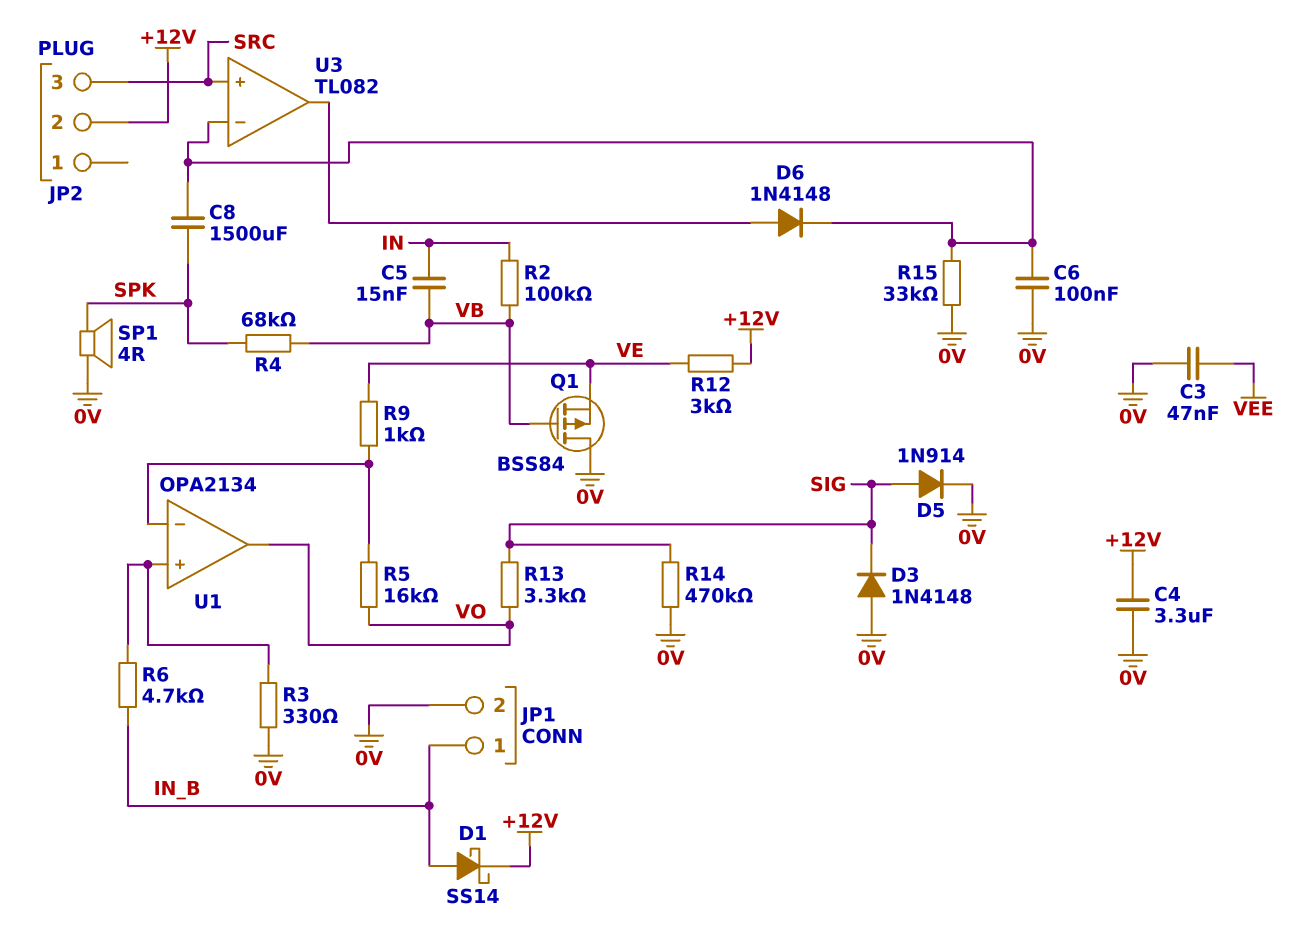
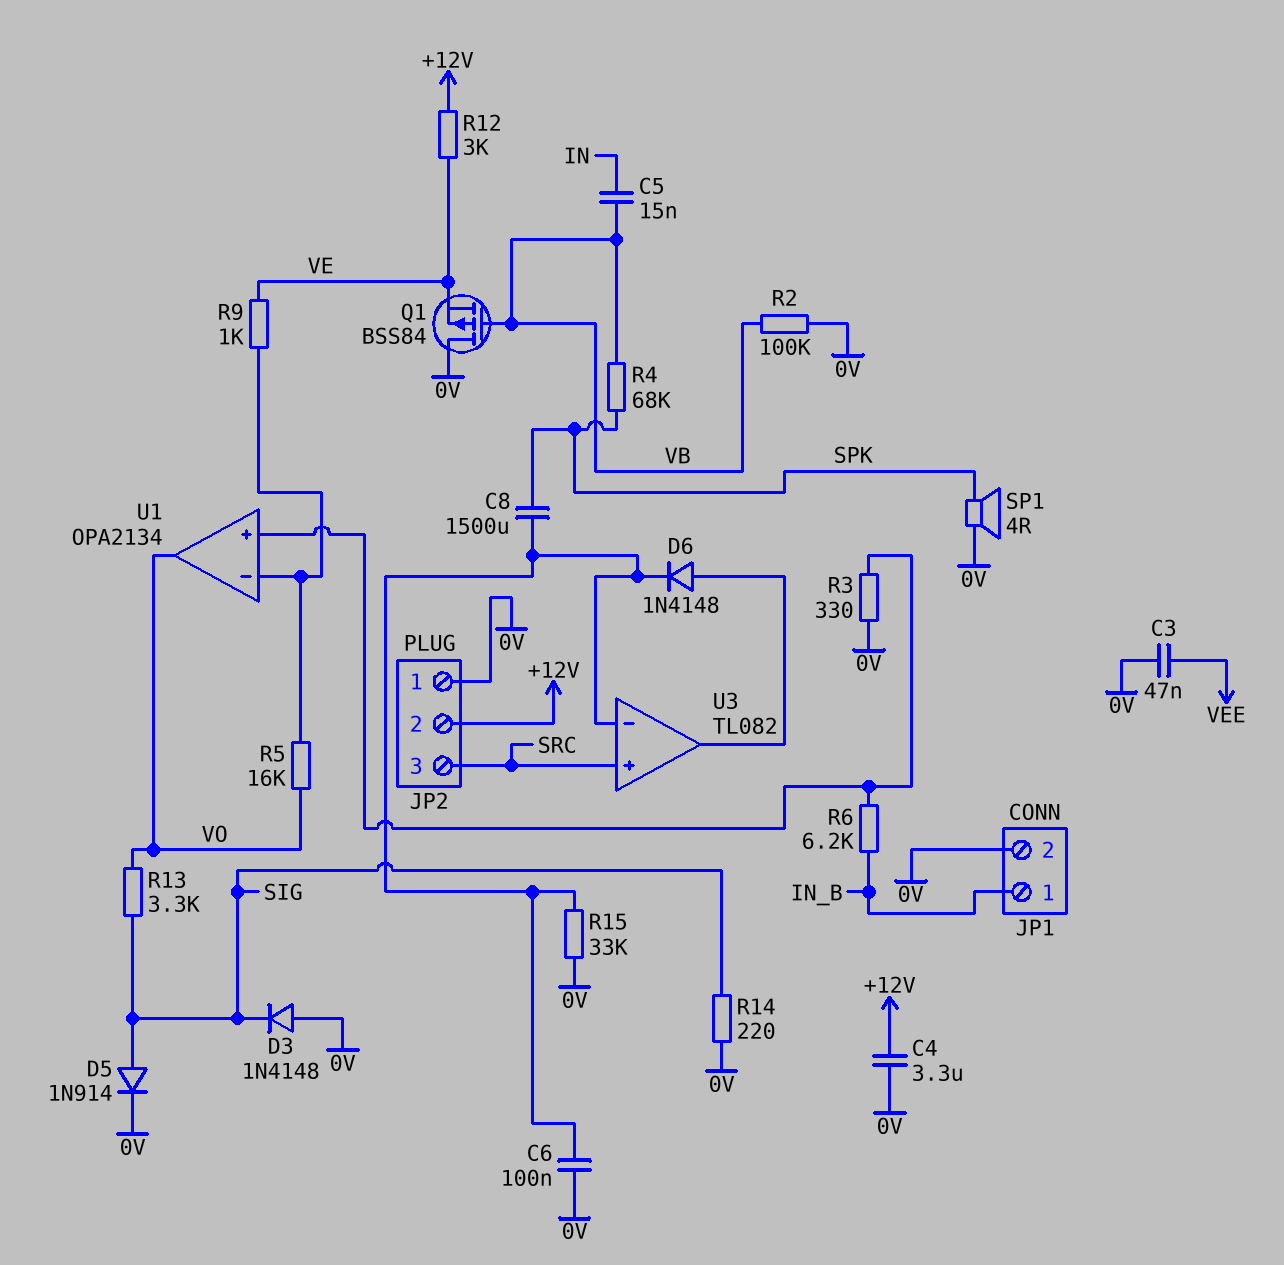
D1: schottky SS14 (A IN_B, K +12V) -> none
JP2 pin 1: none -> 0V
R2: 100k (IN, VB) -> 100k (0V, VB)
R6: 4.7k (IN_B, U1/in+) -> 6.2k (IN_B, U1/in+)
R14: 470k (0V, SIG) -> 220 (0V, SIG)

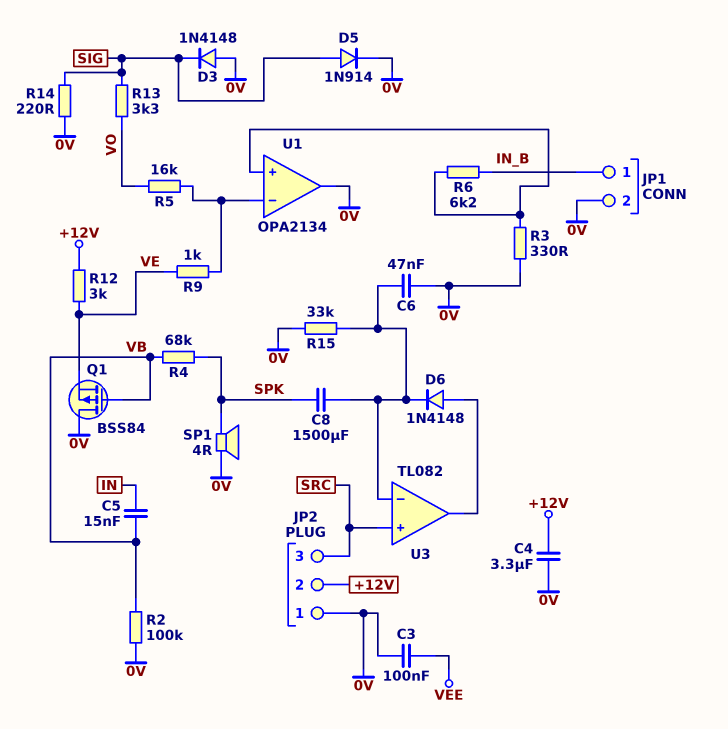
C3: 47nF (0V, VEE) -> 100nF (0V, VEE)
C6: 100nF (0V, U3/in-) -> 47nF (0V, U3/in-)
U1 pin out: VO -> 0V

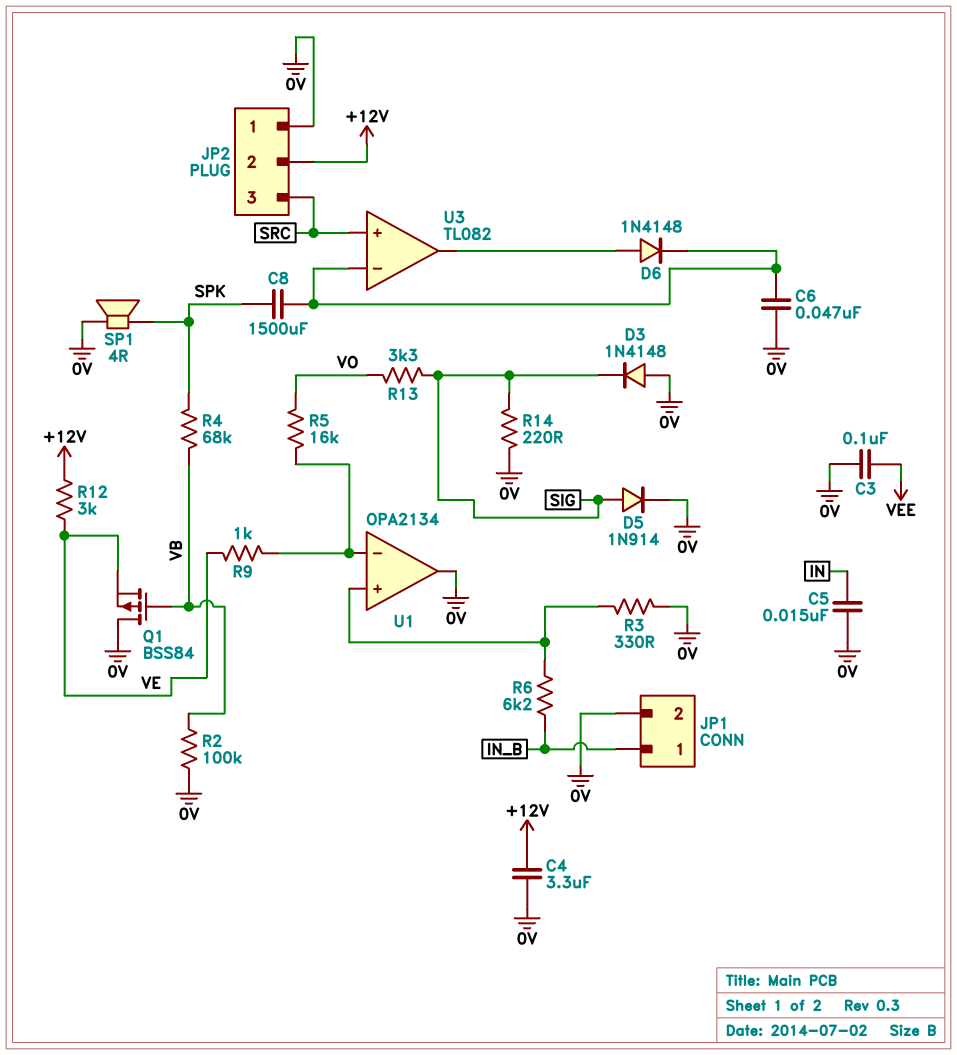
C5: 15nF (IN, VB) -> 15nF (0V, IN)
R15: 33k (0V, U3/in-) -> none

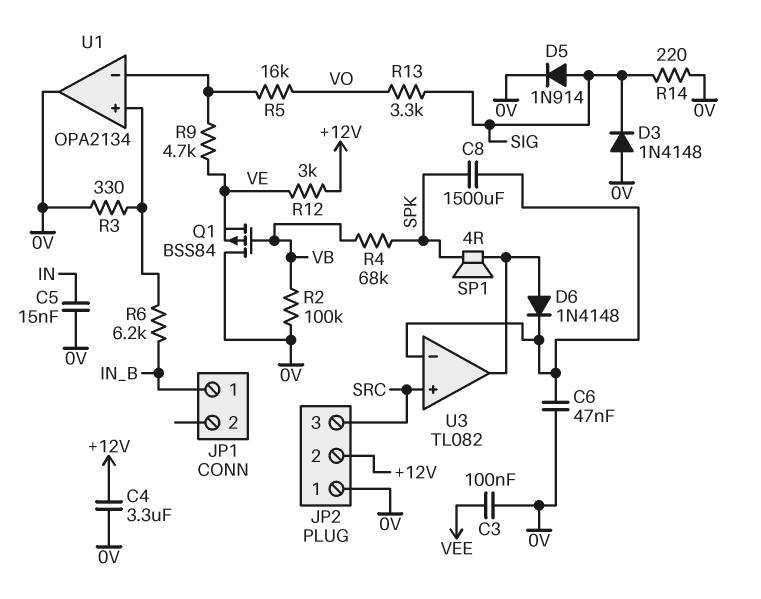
JP1 pin 2: 0V -> none
R9: 1k (U1/in-, VE) -> 4.7k (U1/in-, VE)
SP1: speaker 4R (0V, SPK) -> speaker 4R (SPK, U3/out)

